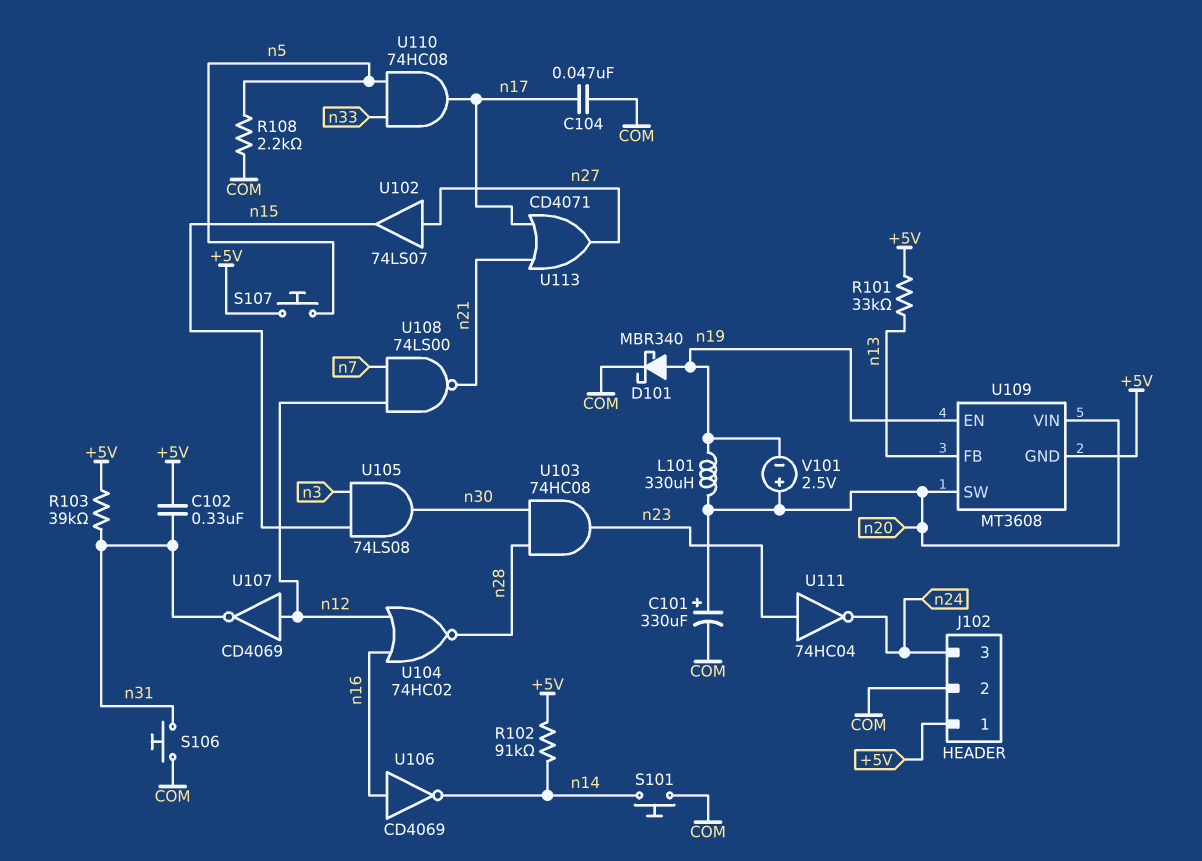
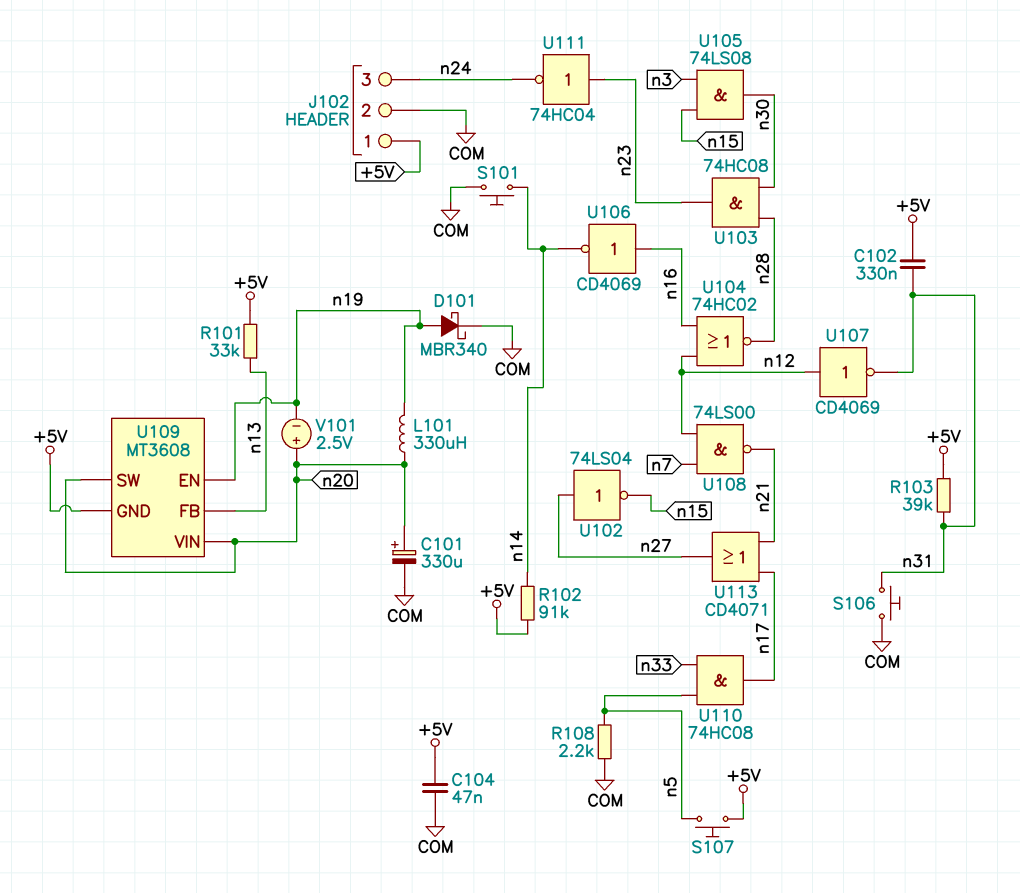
C104: 47nF (COM, n17) -> 47nF (+5V, COM)
U102: buffer 74LS07 (in n27, out n15) -> NOT 74LS04 (in n27, out n15)

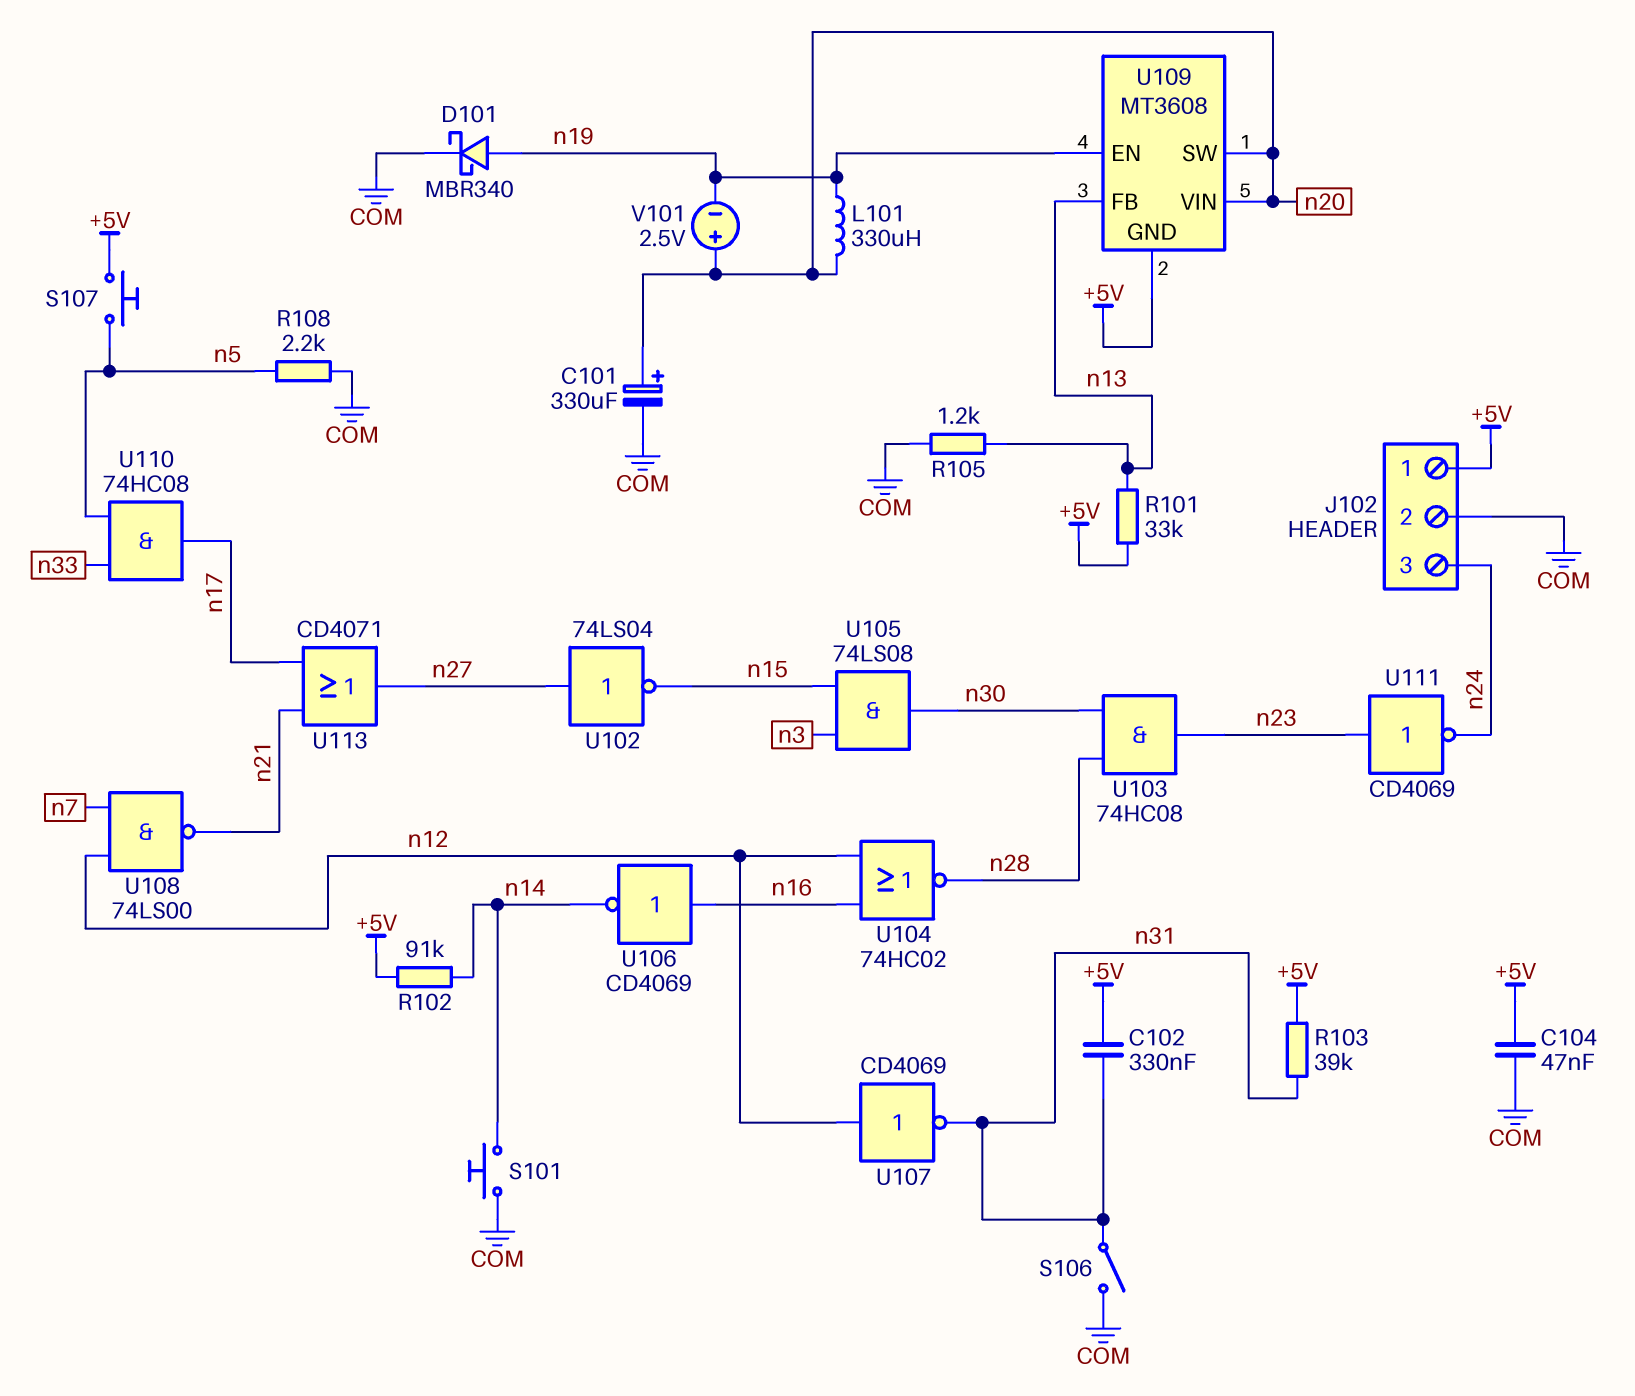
R105: none -> 1.2k (COM, n13)
S106: button (COM, n31) -> switch (COM, n31)
U111: NOT 74HC04 (in n23, out n24) -> NOT CD4069 (in n23, out n24)

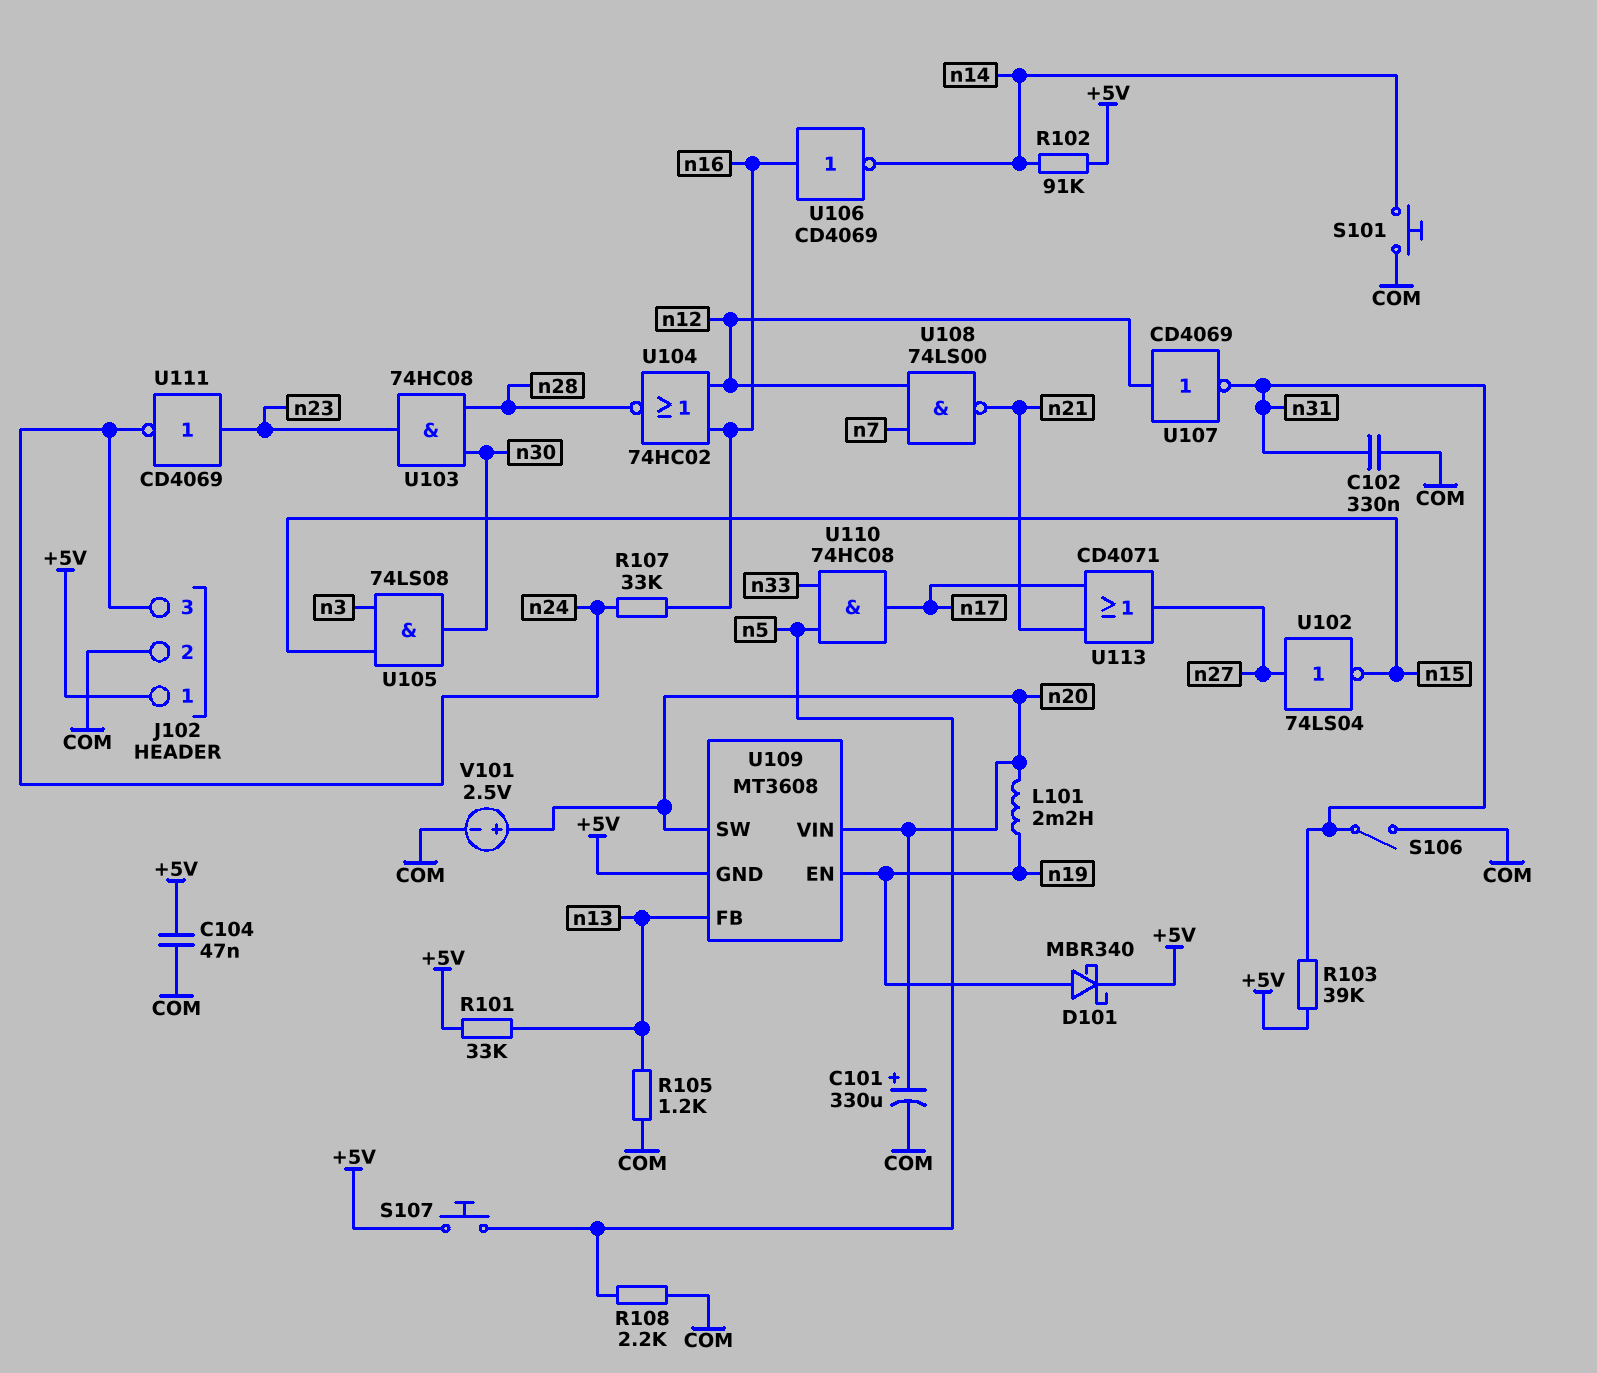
C102: 330nF (+5V, n31) -> 330nF (COM, n31)
D101: schottky MBR340 (A n19, K COM) -> schottky MBR340 (A n19, K +5V)
L101: 330uH (n19, n20) -> 2.2mH (n19, n20)
R107: none -> 33k (n16, n24)
V101: 2.5V (plus n20, minus n19) -> 2.5V (plus n20, minus COM)

